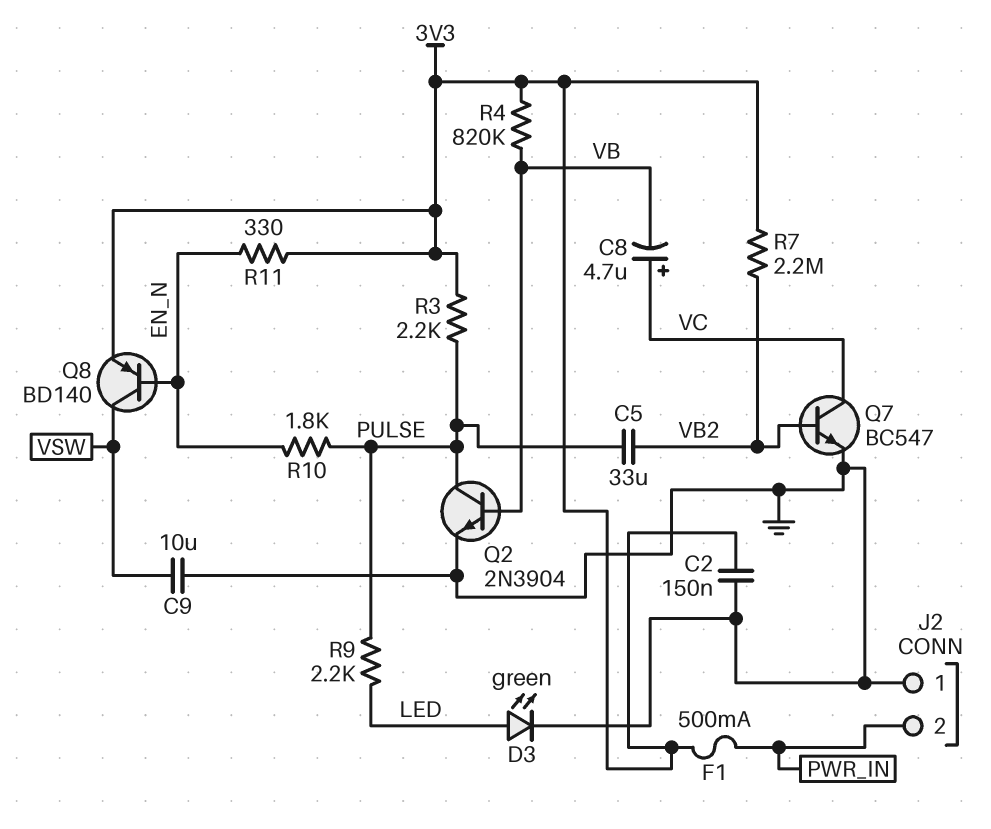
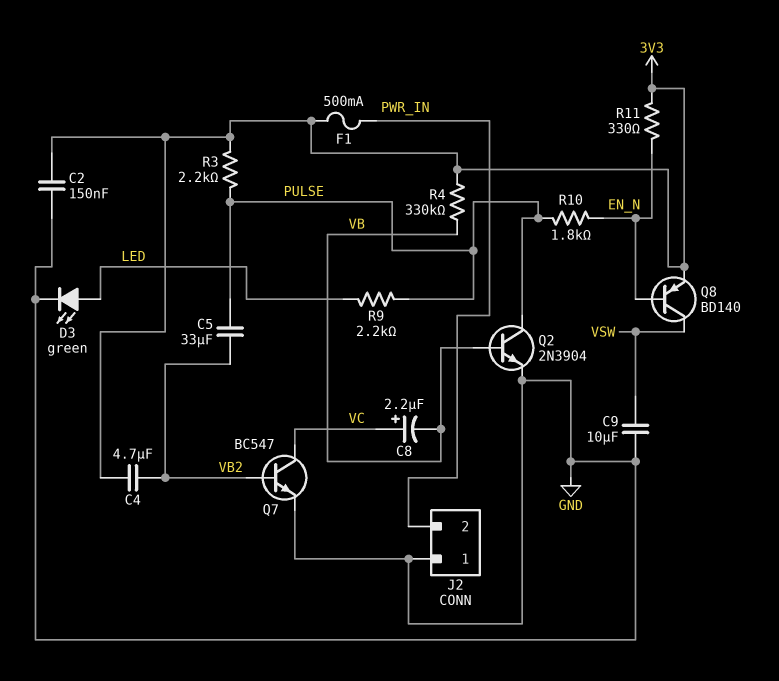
C4: none -> 4.7uF (3V3, VB2)
C8: 4.7uF (plus VC, minus VB) -> 2.2uF (plus VC, minus VB)
R4: 820k (3V3, VB) -> 330k (3V3, VB)
R7: 2.2M (3V3, VB2) -> none

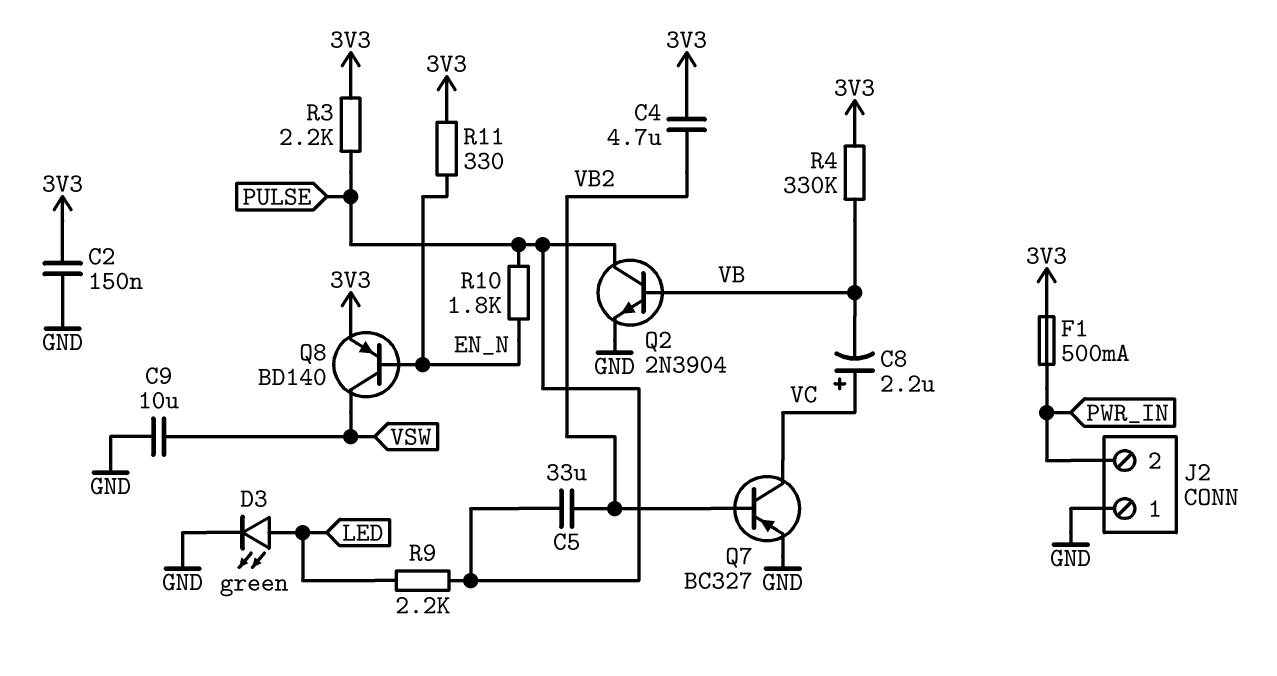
Q7: NPN BC547 (B VB2, C VC, E GND) -> PNP BC327 (B VB2, C VC, E GND)

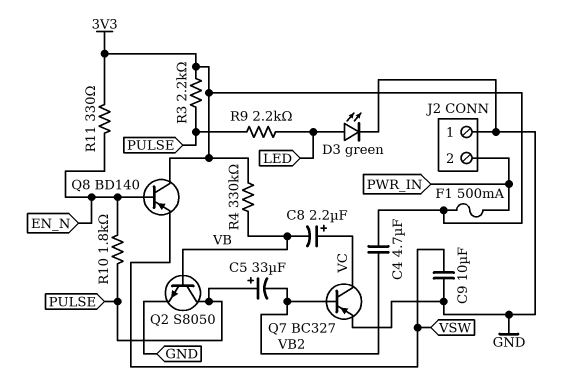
C2: 150nF (3V3, GND) -> none
C5: 33uF (PULSE, VB2) -> 33uF (plus PULSE, minus VB2)
Q2: NPN 2N3904 (B VB, C PULSE, E GND) -> NPN S8050 (B VB, C PULSE, E GND)
Q8: PNP BD140 (B EN_N, C VSW, E 3V3) -> PNP BD140 (B EN_N, C 3V3, E VSW)

